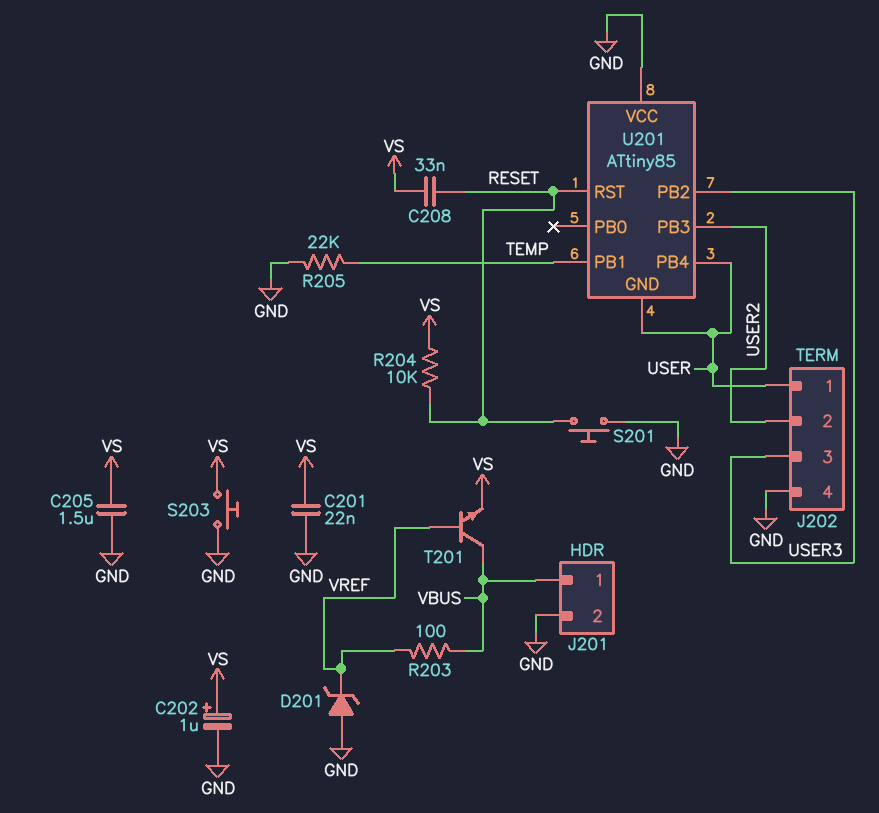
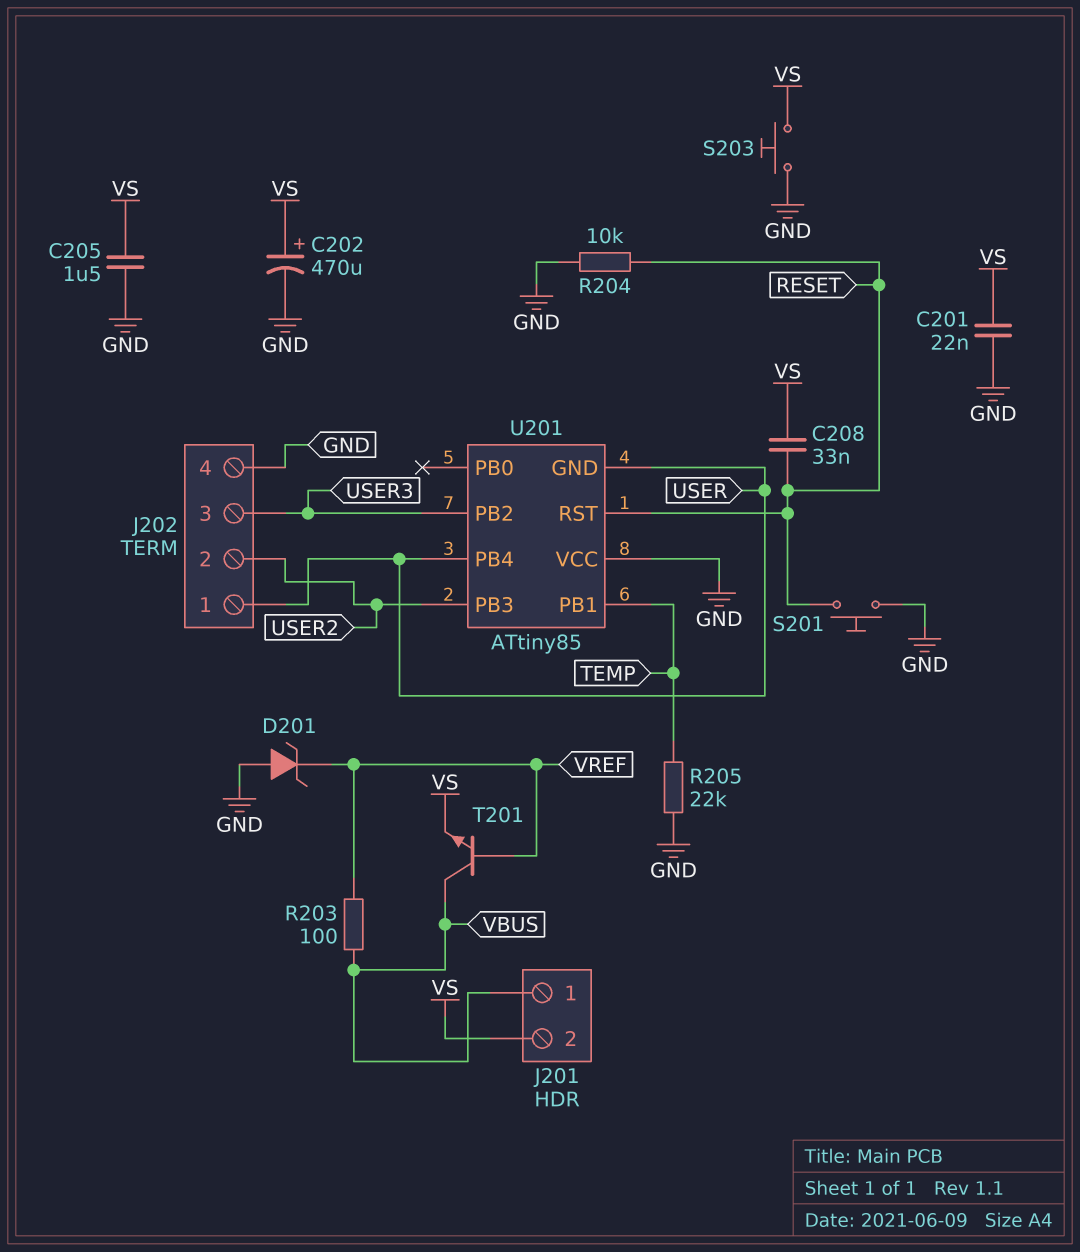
C202: 1uF (plus VS, minus GND) -> 470uF (plus VS, minus GND)
J201 pin 2: GND -> VS
R204: 10k (RESET, VS) -> 10k (GND, RESET)

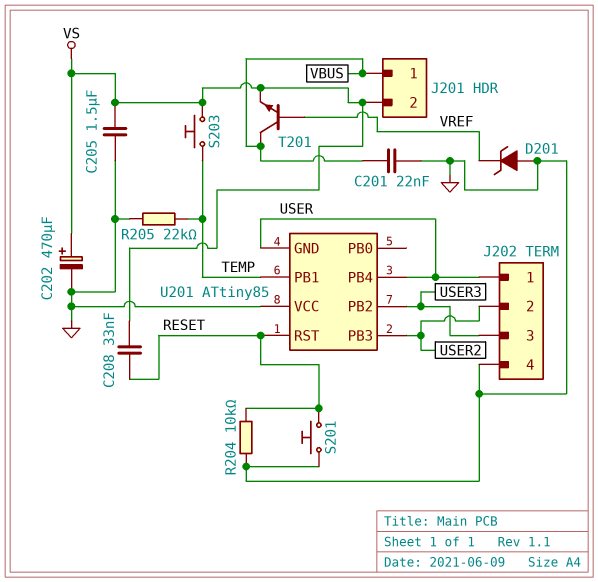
C201: 22nF (GND, VS) -> 22nF (GND, VBUS)
R203: 100 (VBUS, VREF) -> none
S203: button (GND, VS) -> button (TEMP, VS)

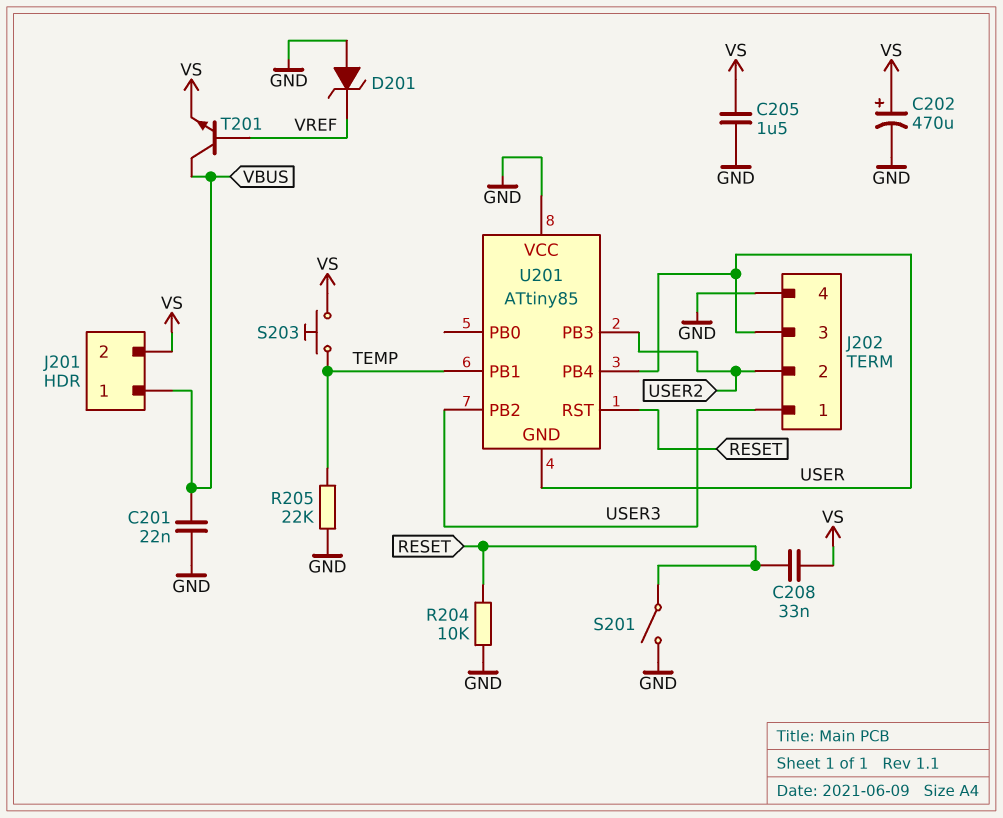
J202 pin 1: USER -> USER3
J202 pin 3: USER3 -> USER
S201: button (GND, RESET) -> switch (GND, RESET)

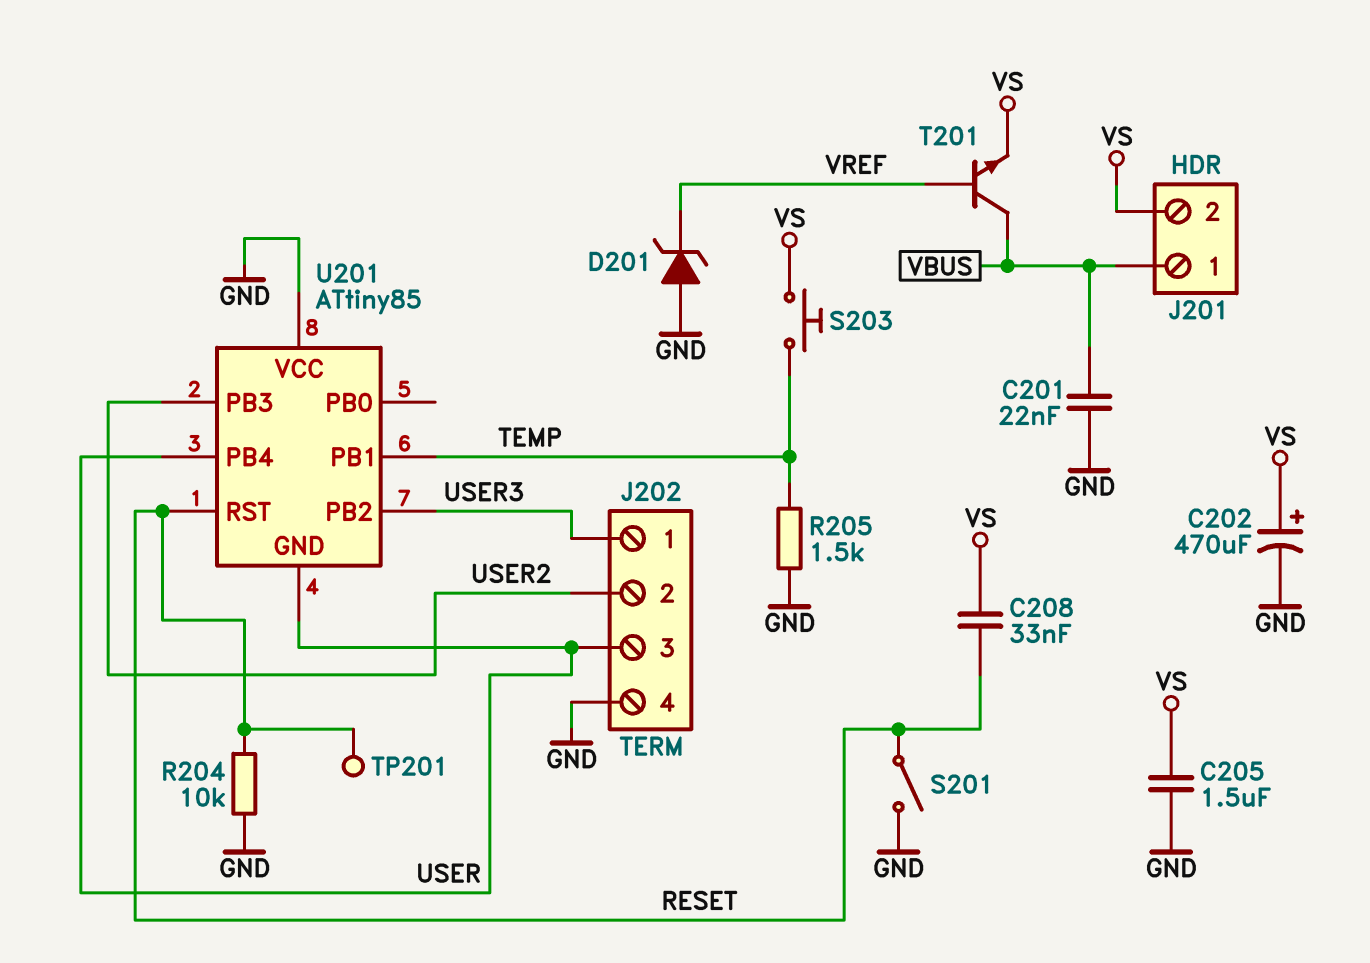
R205: 22k (GND, TEMP) -> 1.5k (GND, TEMP)
TP201: none -> test point (RESET)

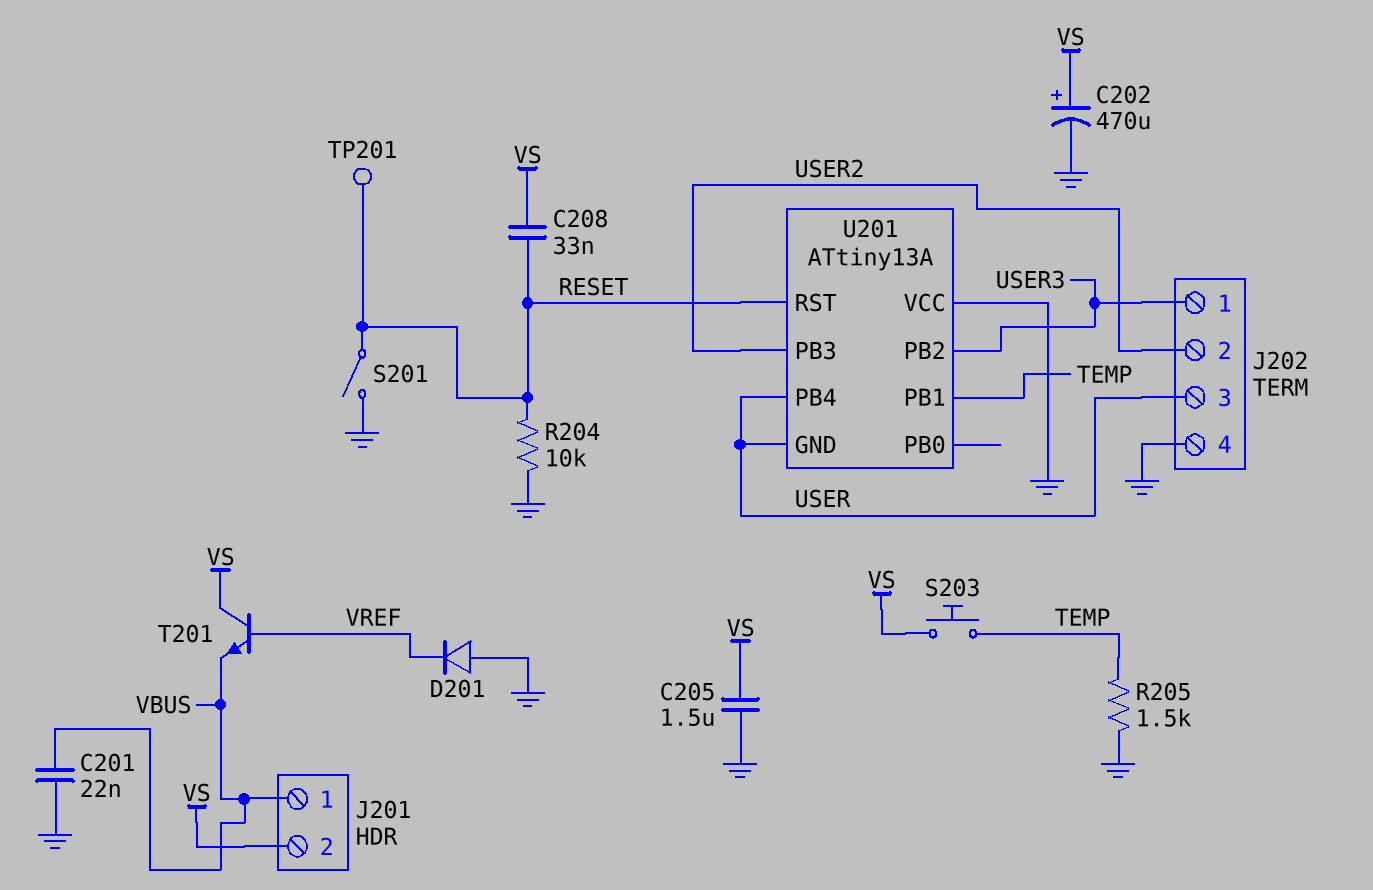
D201: zener (A GND, K VREF) -> diode (A GND, K VREF)
T201: NPN (B VREF, C VBUS, E VS) -> NPN (B VREF, C VS, E VBUS)
U201: ATtiny85 -> ATtiny13A

